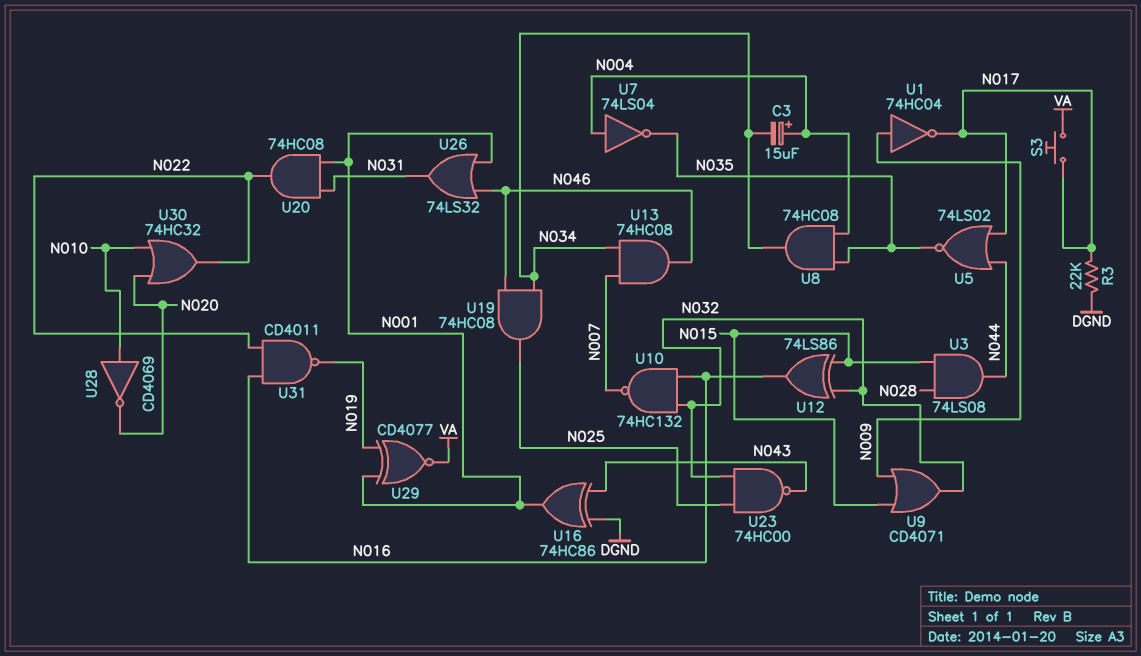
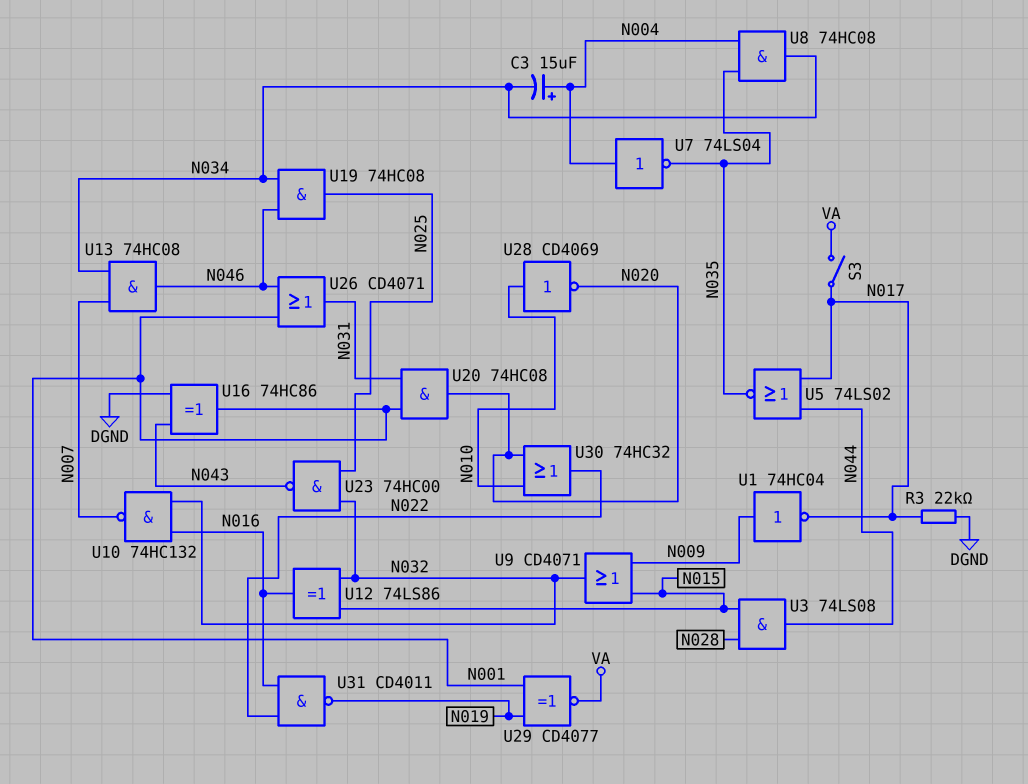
S3: button (N017, VA) -> switch (N017, VA)
U20: AND 74HC08 (in N001, in N031, out N022) -> AND 74HC08 (in N001, in N031, out N020)
U26: OR 74LS32 (in N001, in N046, out N031) -> OR CD4071 (in N001, in N046, out N031)

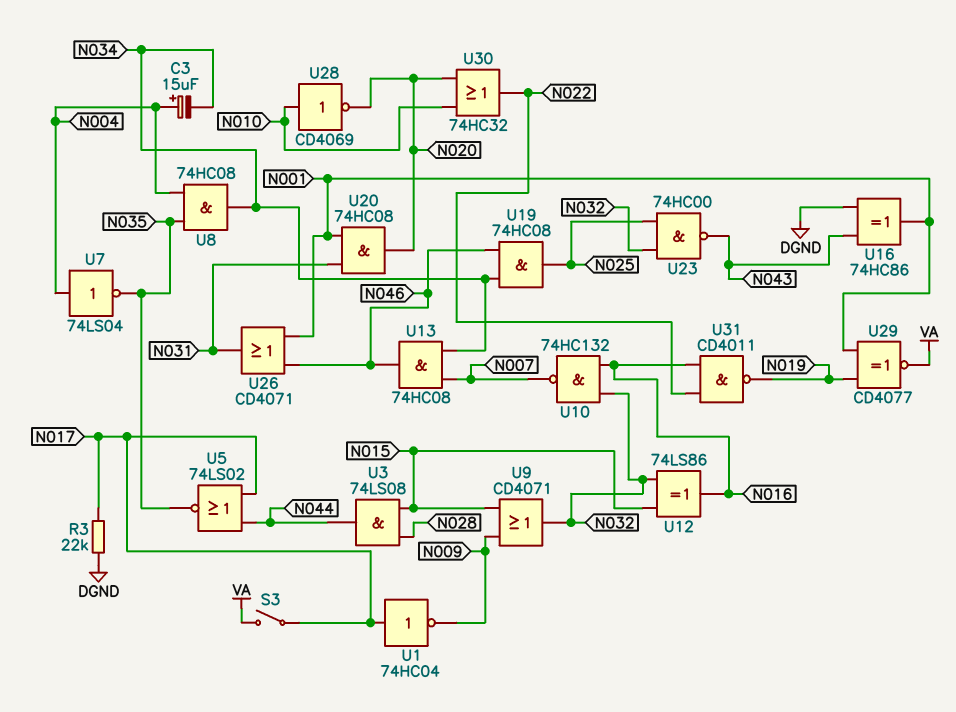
U1: NOT 74HC04 (in N009, out N017) -> NOT 74HC04 (in N017, out N009)

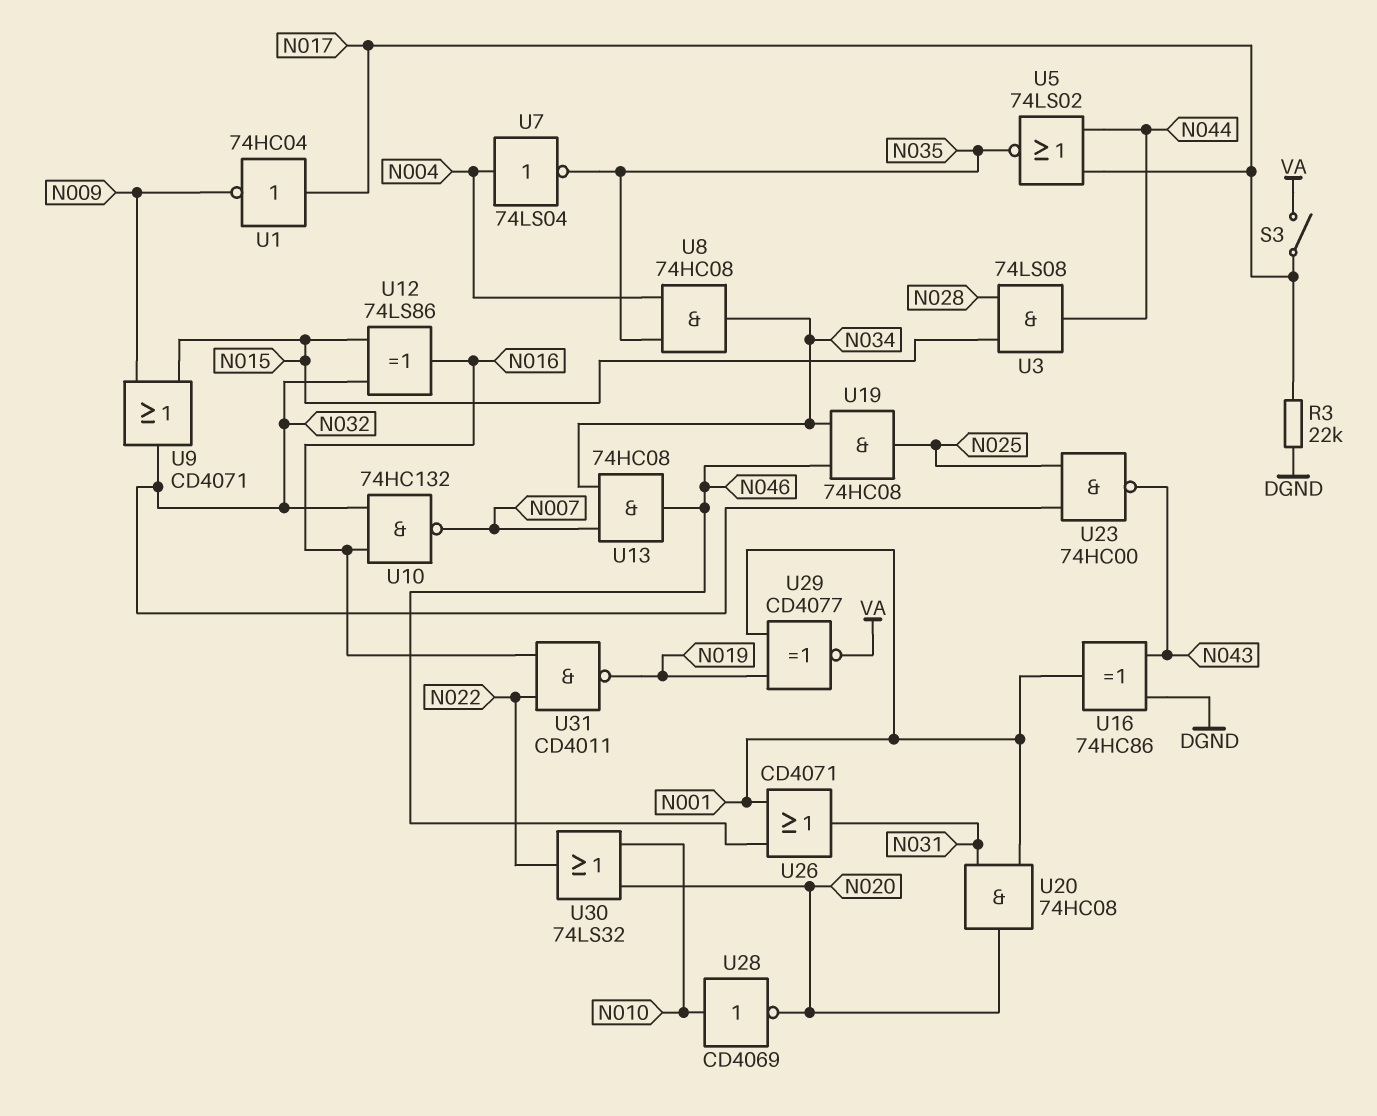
C3: 15uF (plus N004, minus N034) -> none
U30: OR 74HC32 (in N010, in N020, out N022) -> OR 74LS32 (in N010, in N020, out N022)

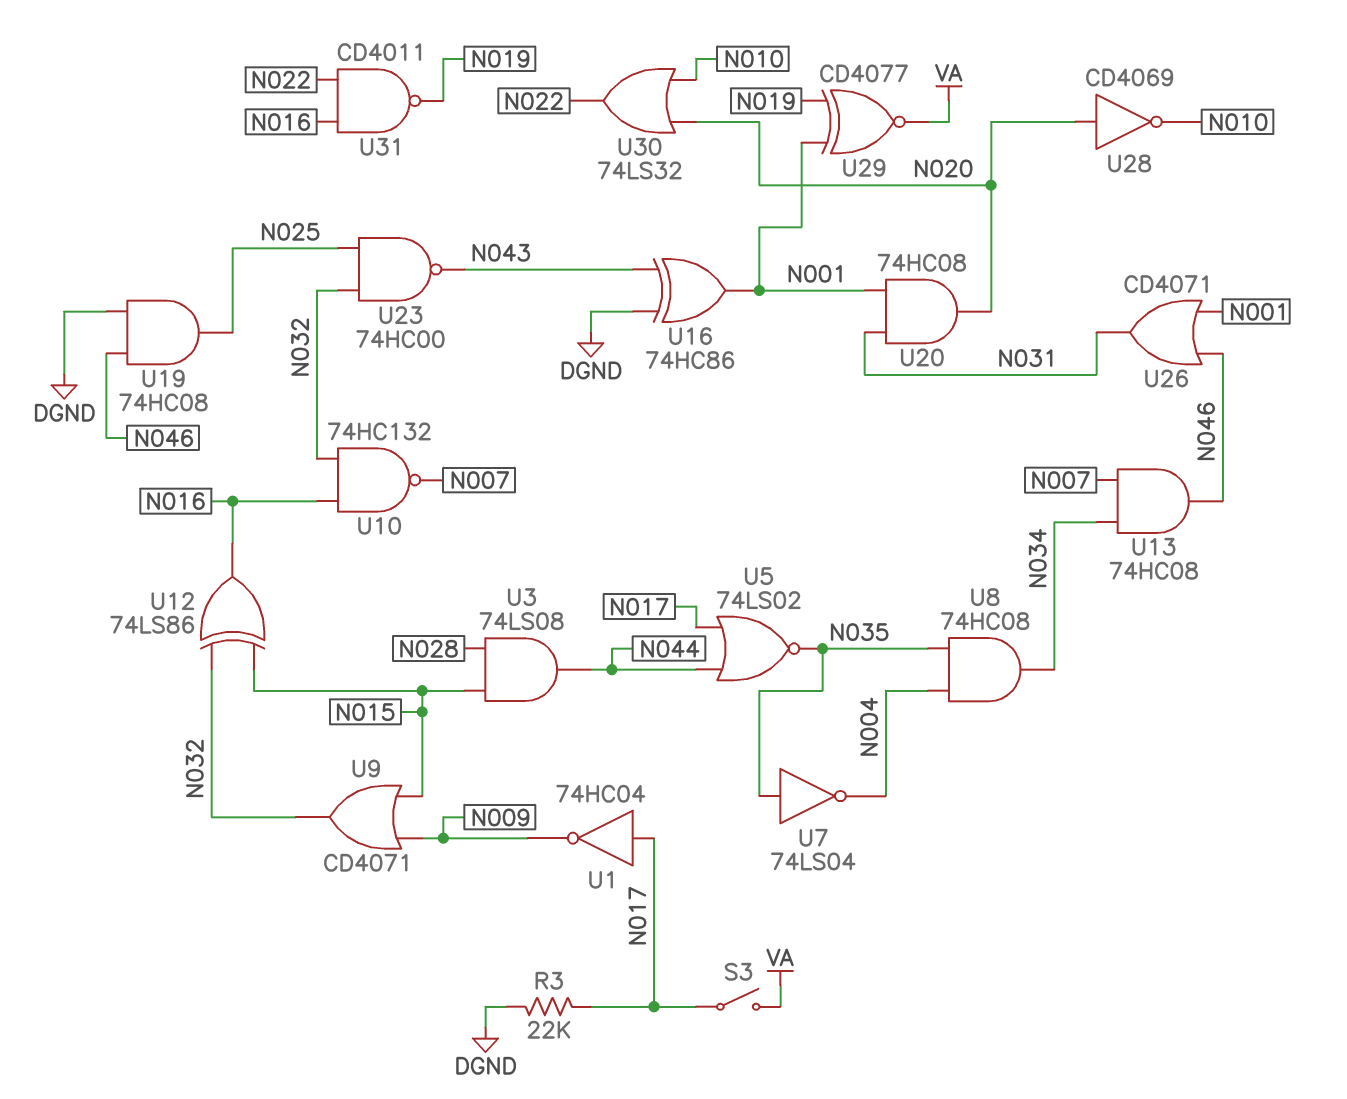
U7: NOT 74LS04 (in N004, out N035) -> NOT 74LS04 (in N035, out N004)
U19: AND 74HC08 (in N034, in N046, out N025) -> AND 74HC08 (in DGND, in N046, out N025)
U28: NOT CD4069 (in N010, out N020) -> NOT CD4069 (in N020, out N010)

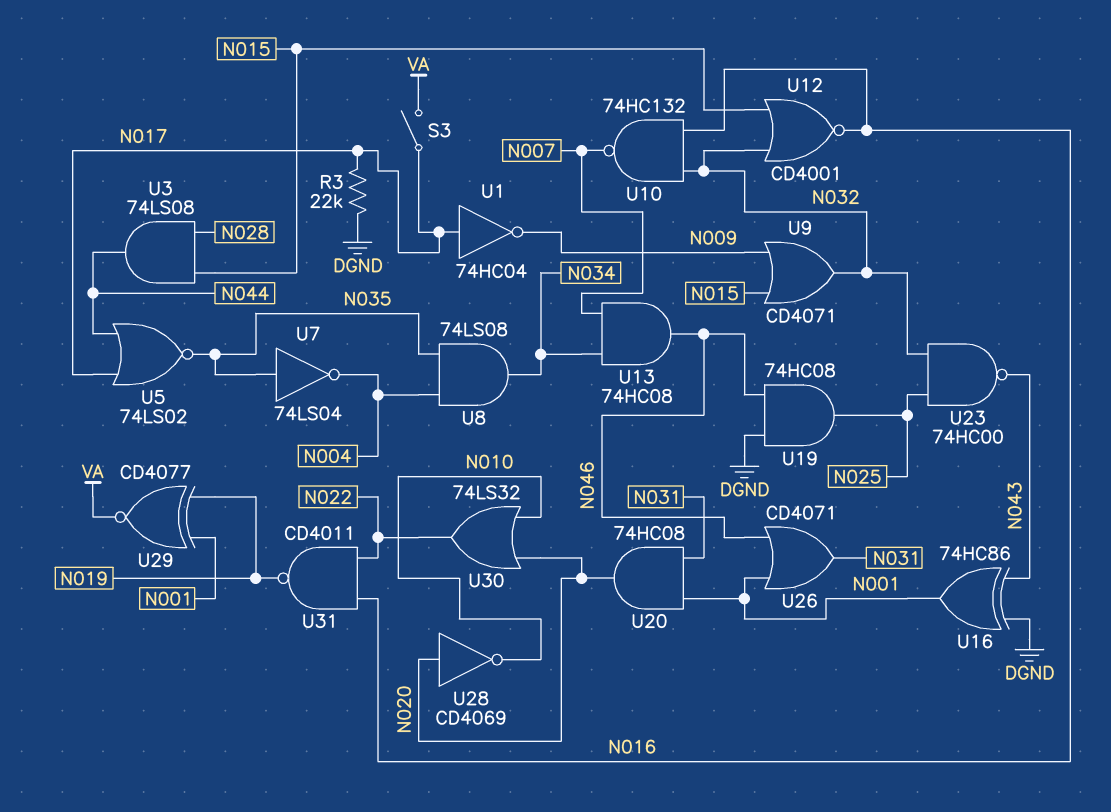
U8: AND 74HC08 (in N004, in N035, out N034) -> AND 74LS08 (in N004, in N035, out N034)
U12: XOR 74LS86 (in N015, in N032, out N016) -> NOR CD4001 (in N015, in N032, out N016)

